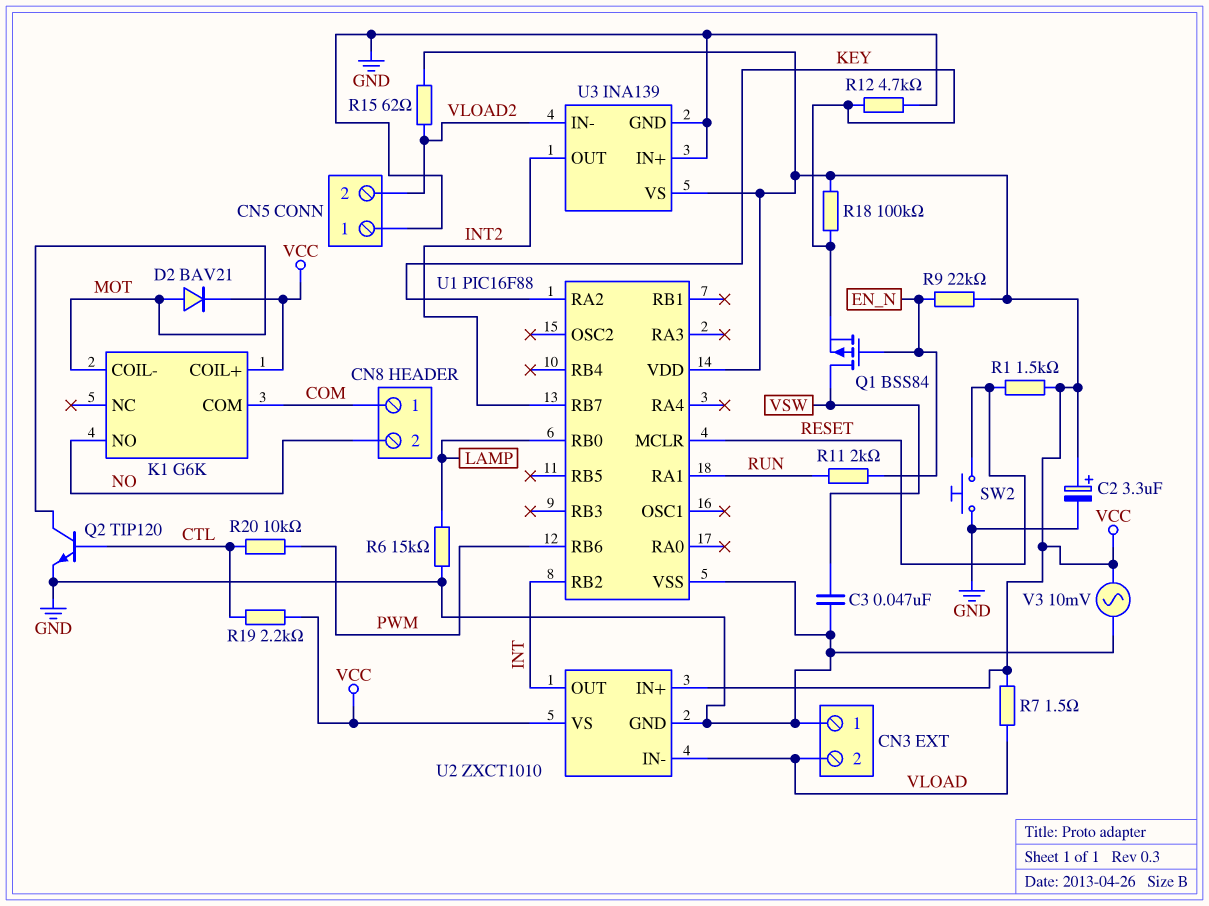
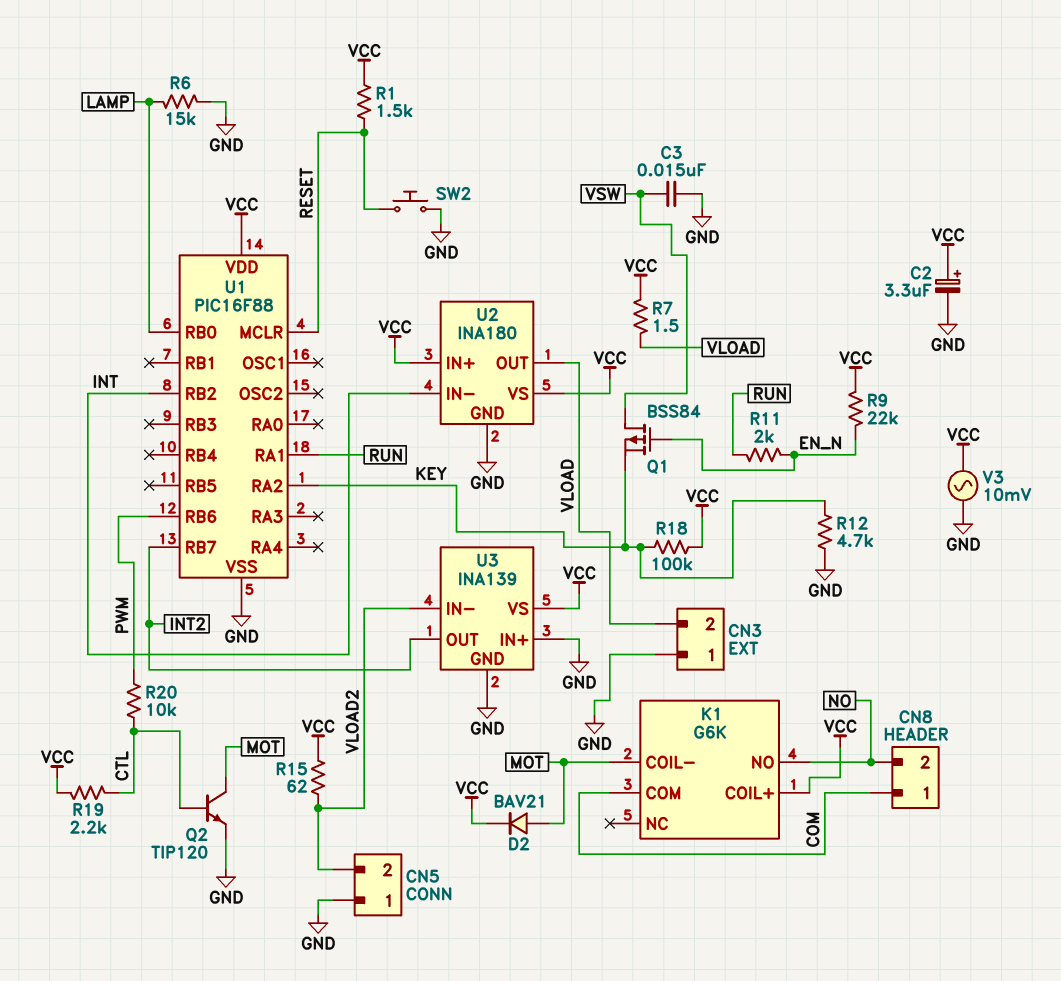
C3: 47nF (GND, VSW) -> 15nF (GND, VSW)
U2: ZXCT1010 -> INA180
U2 pin IN-: VLOAD -> INT
U2 pin OUT: INT -> VLOAD

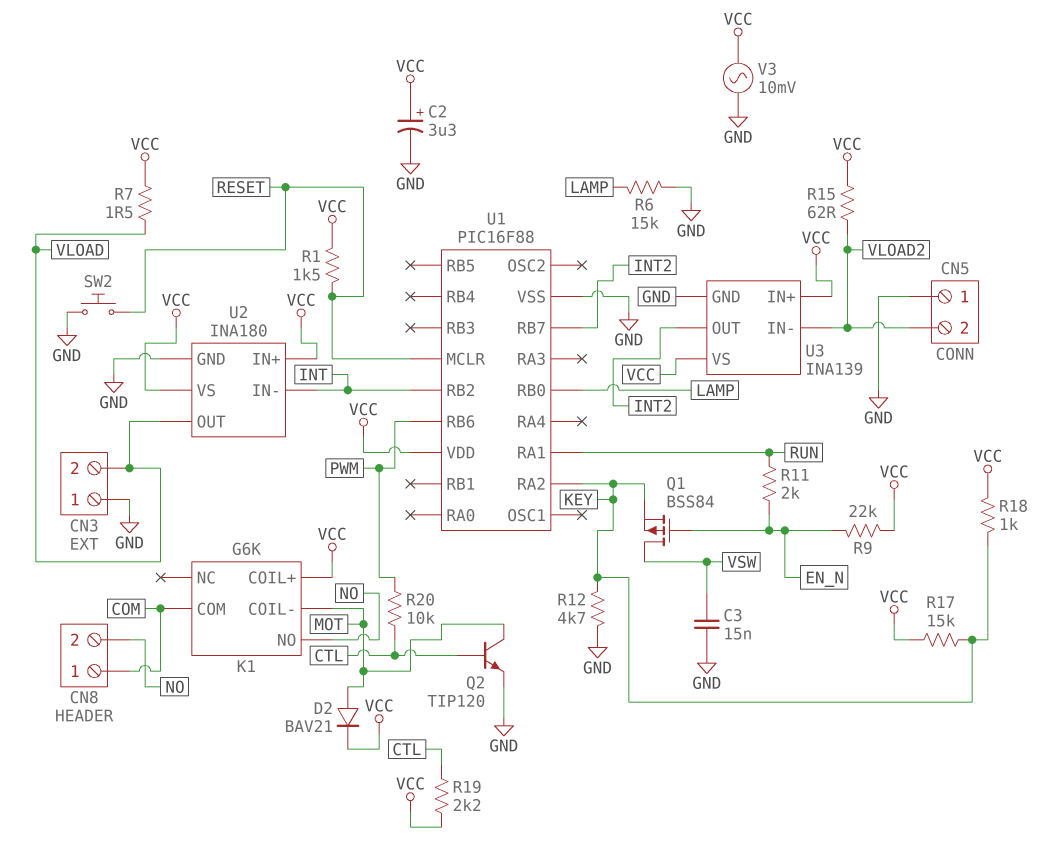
R17: none -> 15k (KEY, VCC)
R18: 100k (KEY, VCC) -> 1k (KEY, VCC)
U3 pin IN+: GND -> VCC

